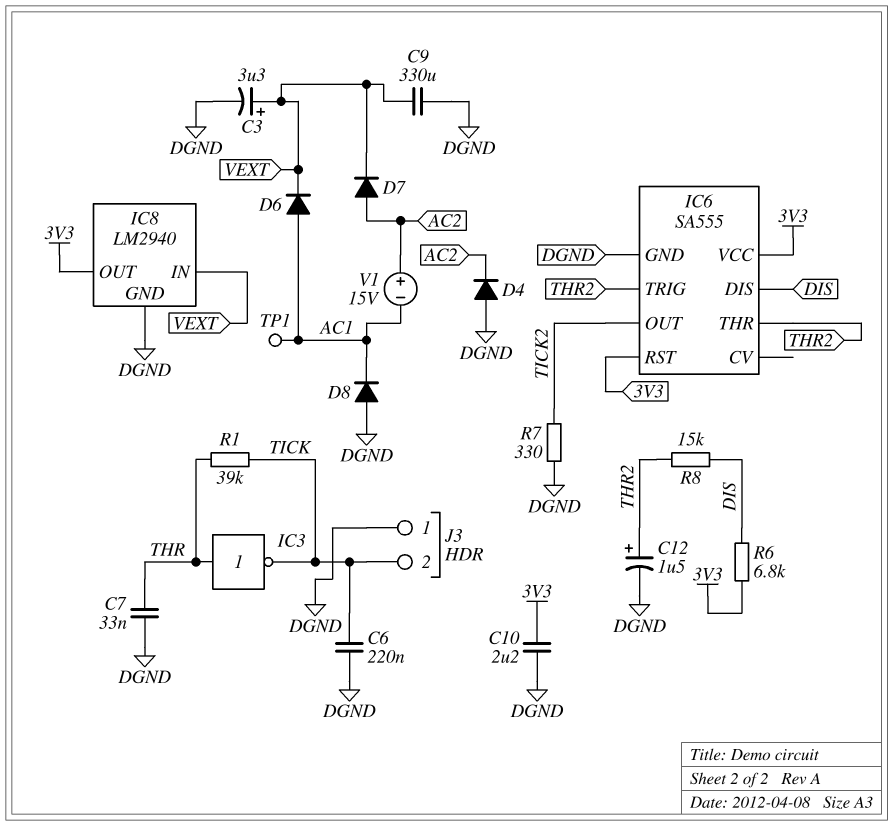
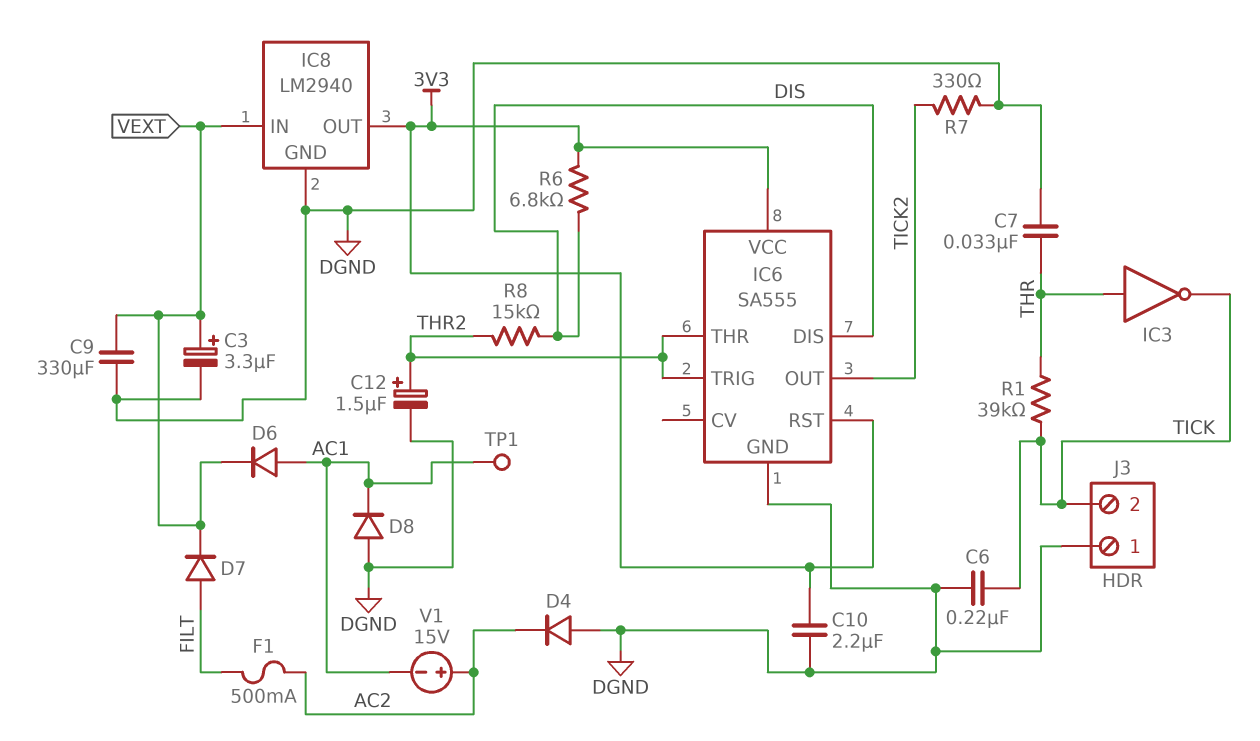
D7: diode (A AC2, K VEXT) -> diode (A FILT, K VEXT)
F1: none -> 500mA (AC2, FILT)

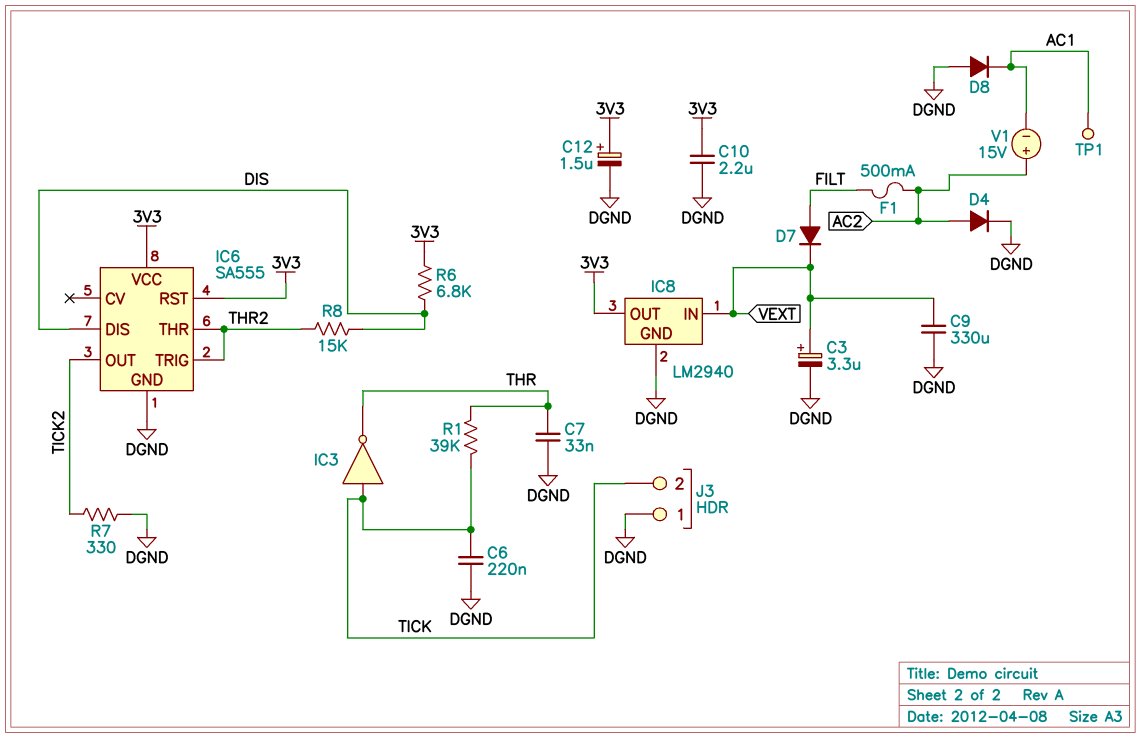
C12: 1.5uF (plus THR2, minus DGND) -> 1.5uF (plus 3V3, minus DGND)
D4: diode (A DGND, K AC2) -> diode (A AC2, K DGND)
D6: diode (A AC1, K VEXT) -> none
IC3: NOT (in THR, out TICK) -> NOT (in TICK, out THR)

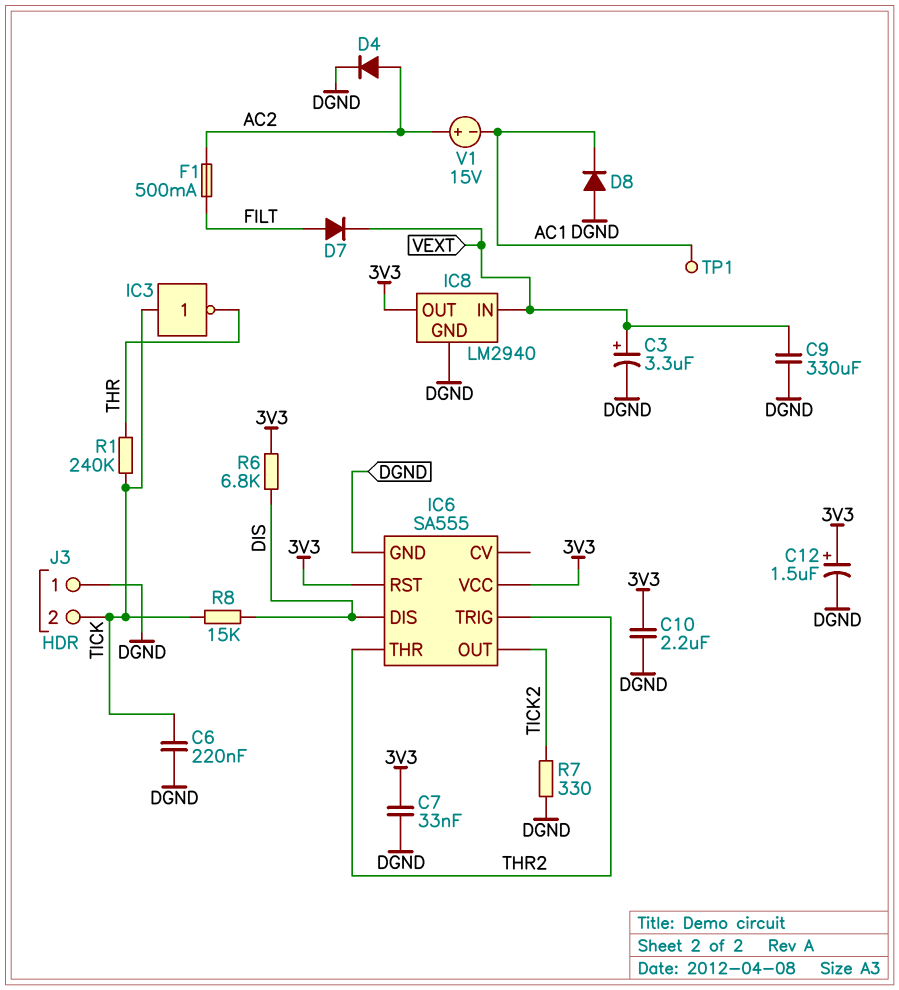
C7: 33nF (DGND, THR) -> 33nF (3V3, DGND)
R1: 39k (THR, TICK) -> 240k (THR, TICK)
R8: 15k (DIS, THR2) -> 15k (DIS, TICK)

